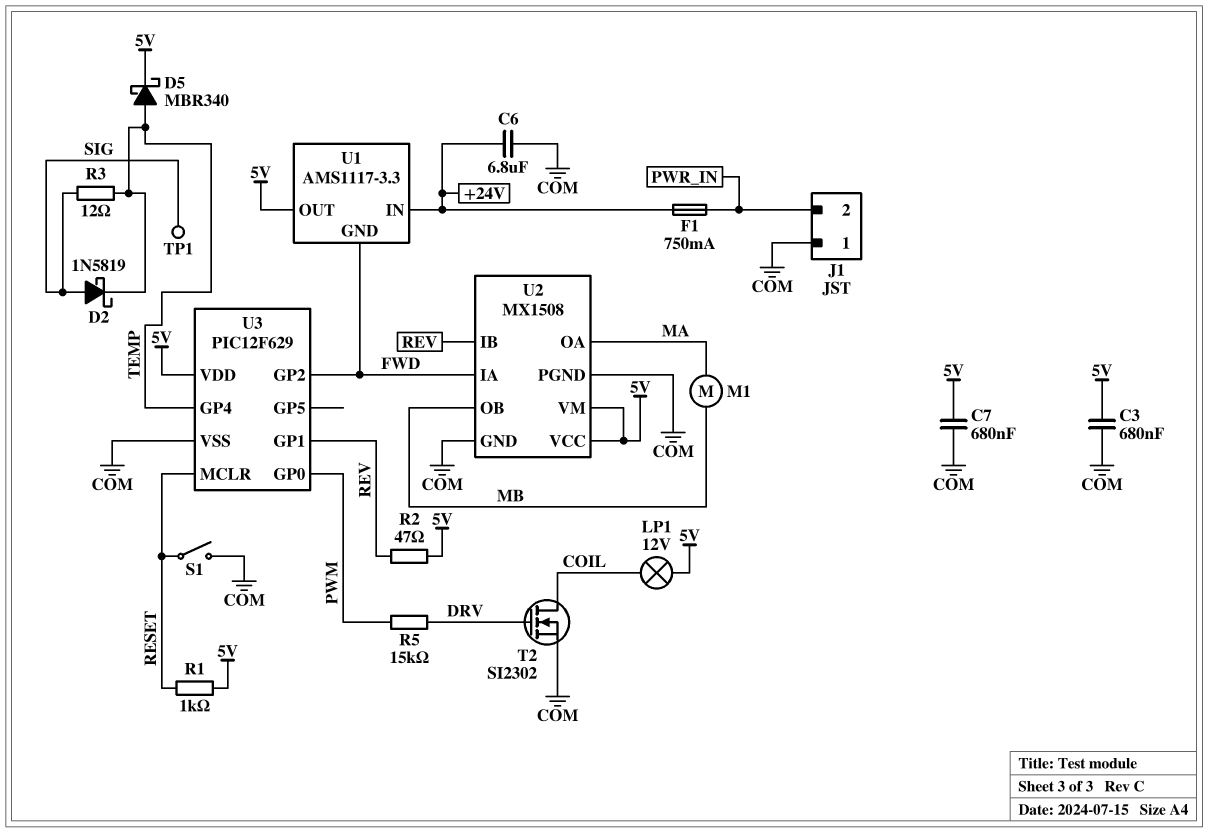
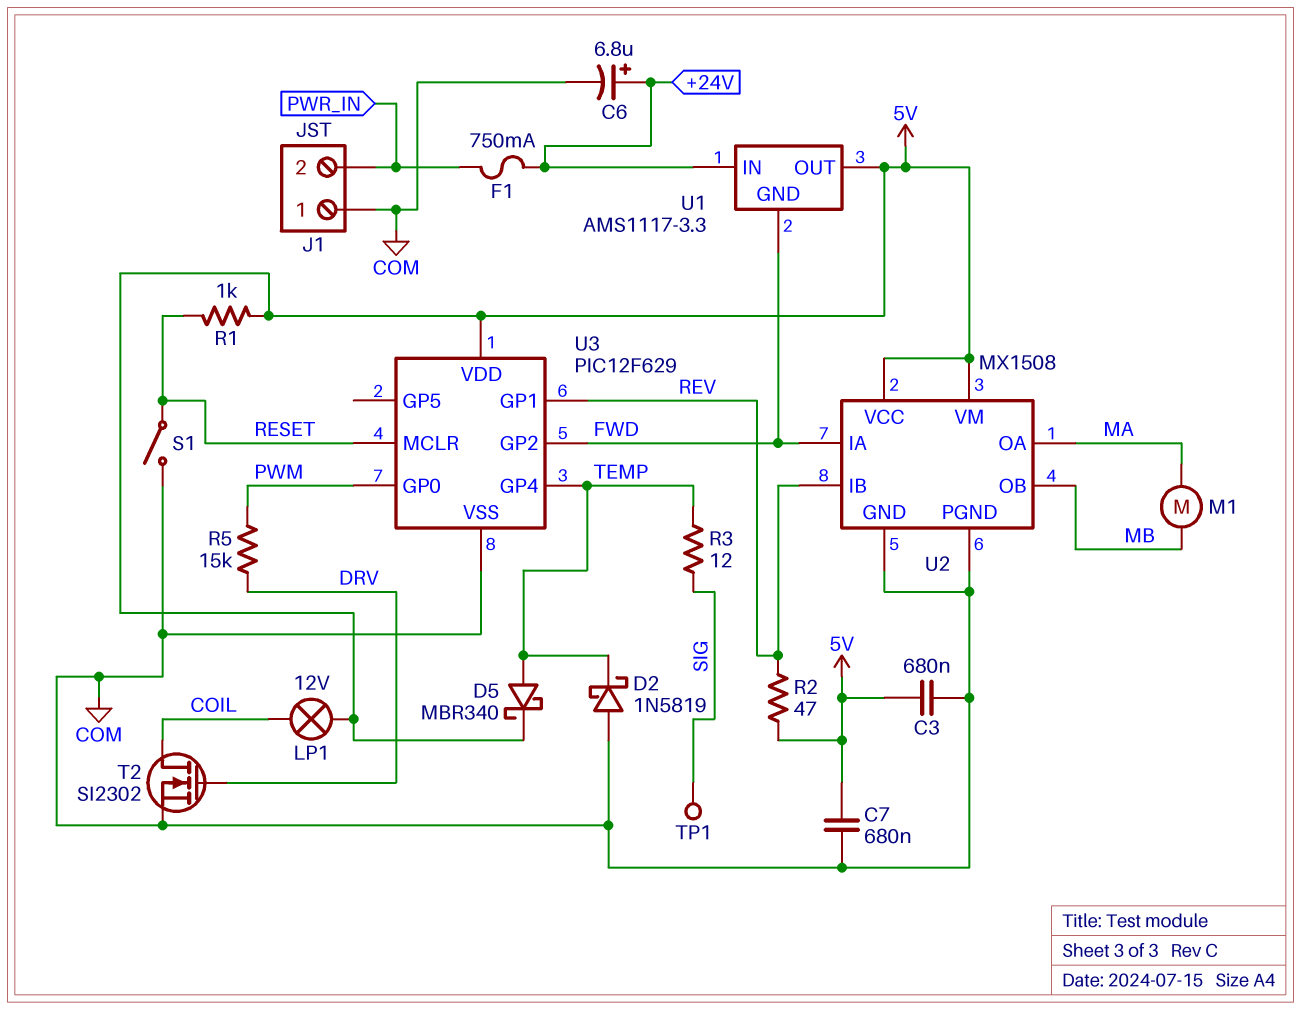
C6: 6.8uF (+24V, COM) -> 6.8uF (plus +24V, minus COM)
D2: schottky 1N5819 (A SIG, K TEMP) -> schottky 1N5819 (A COM, K TEMP)

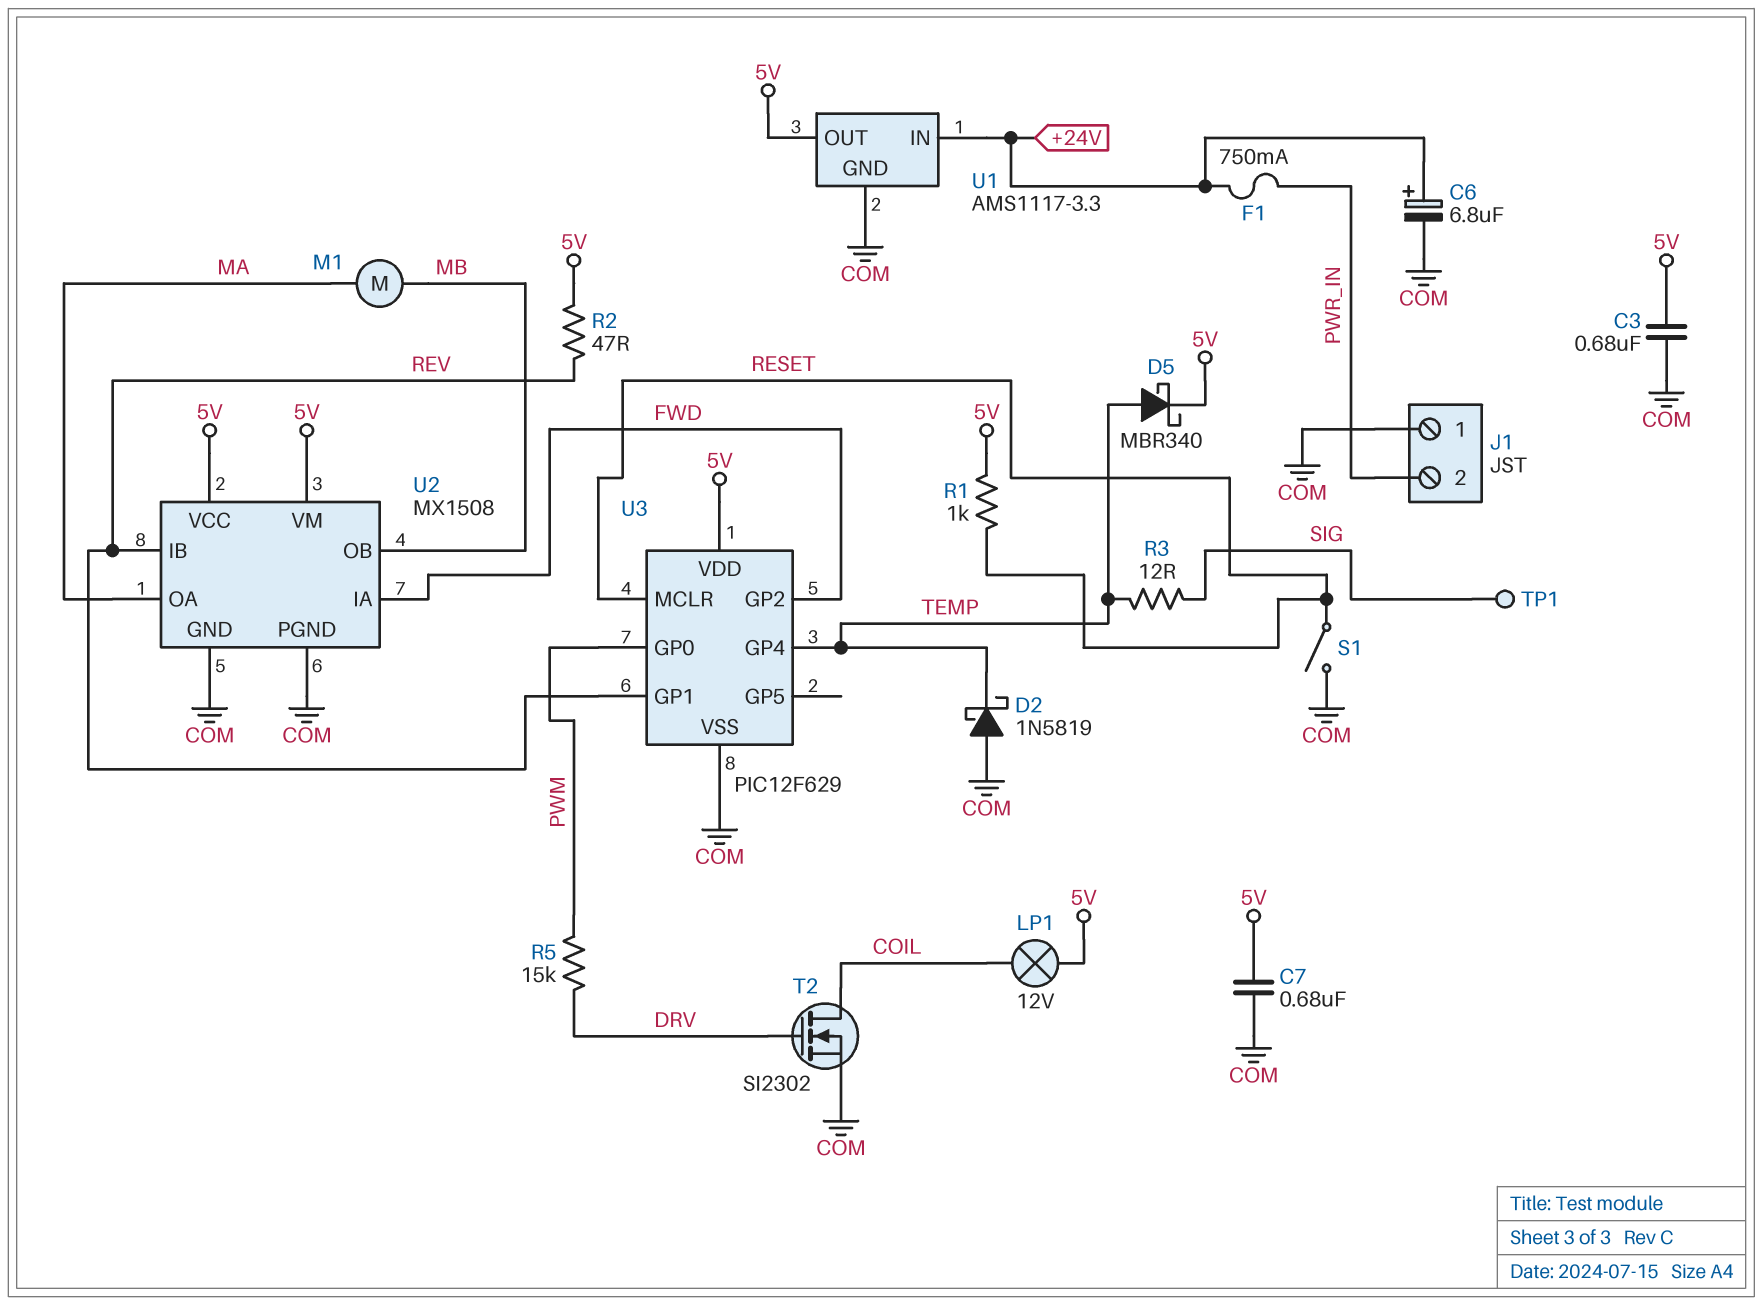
U1 pin GND: FWD -> COM

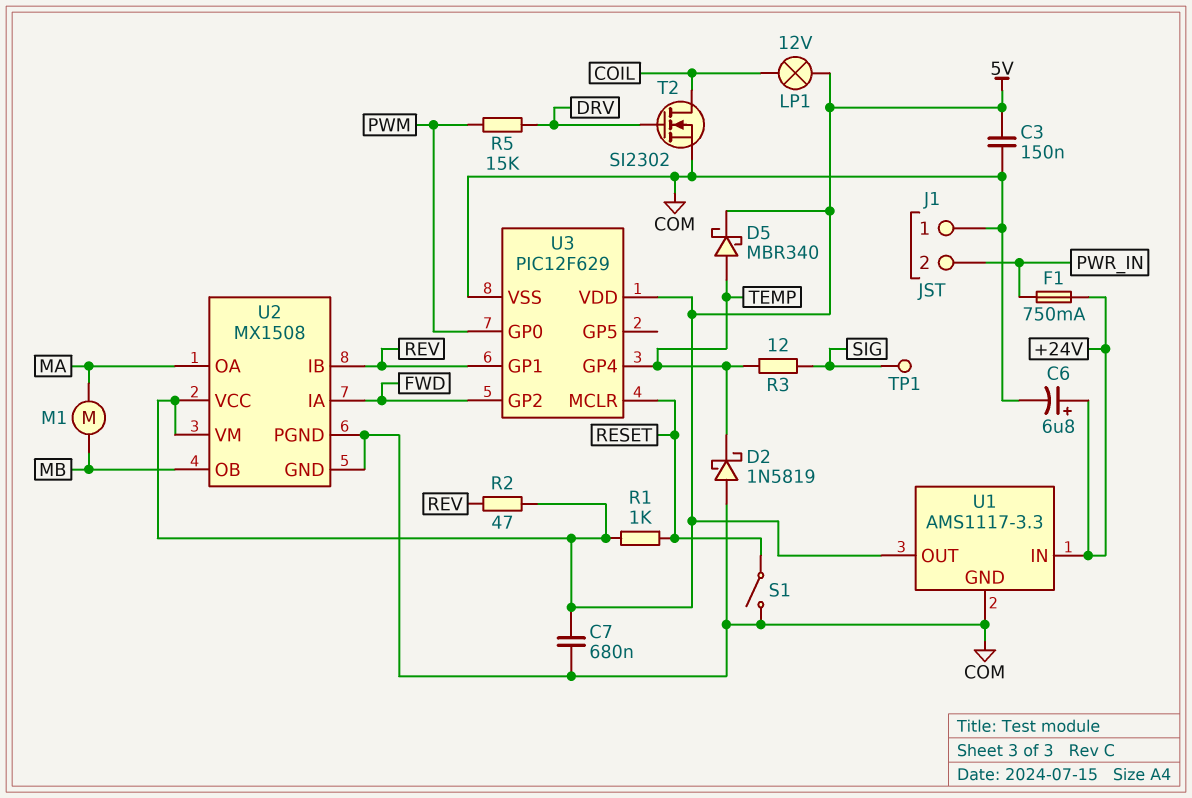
C3: 680nF (5V, COM) -> 150nF (5V, COM)

